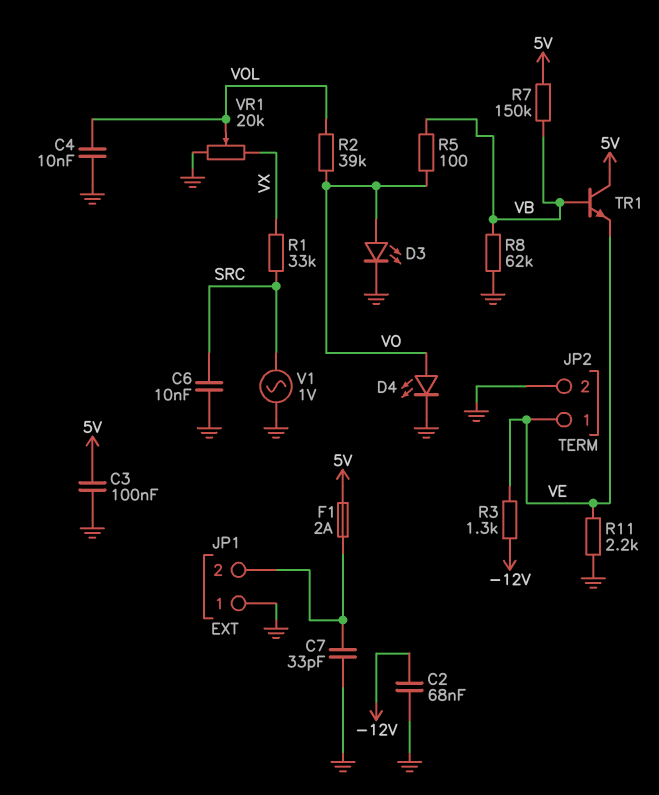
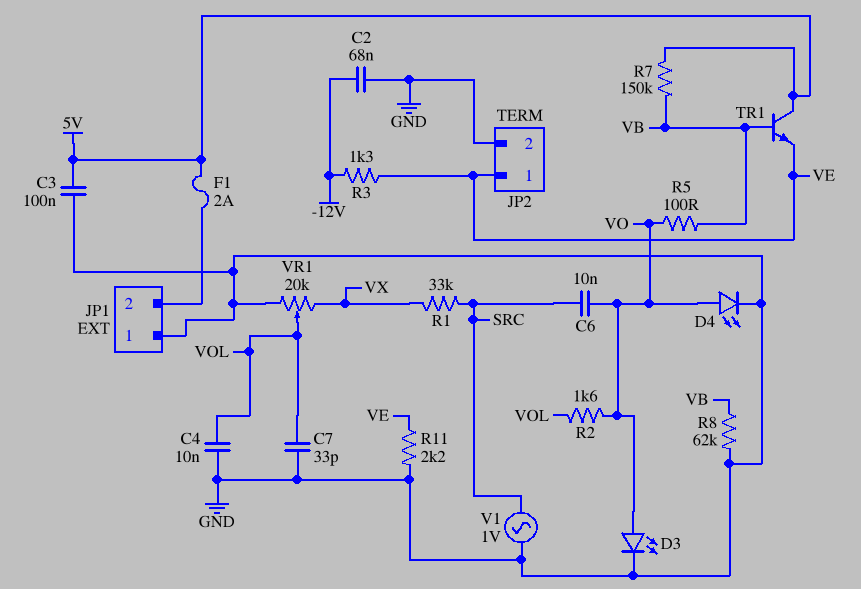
C6: 10nF (GND, SRC) -> 10nF (SRC, VO)
C7: 33pF (GND, JP1/2) -> 33pF (GND, VOL)
R2: 39k (VO, VOL) -> 1.6k (VO, VOL)

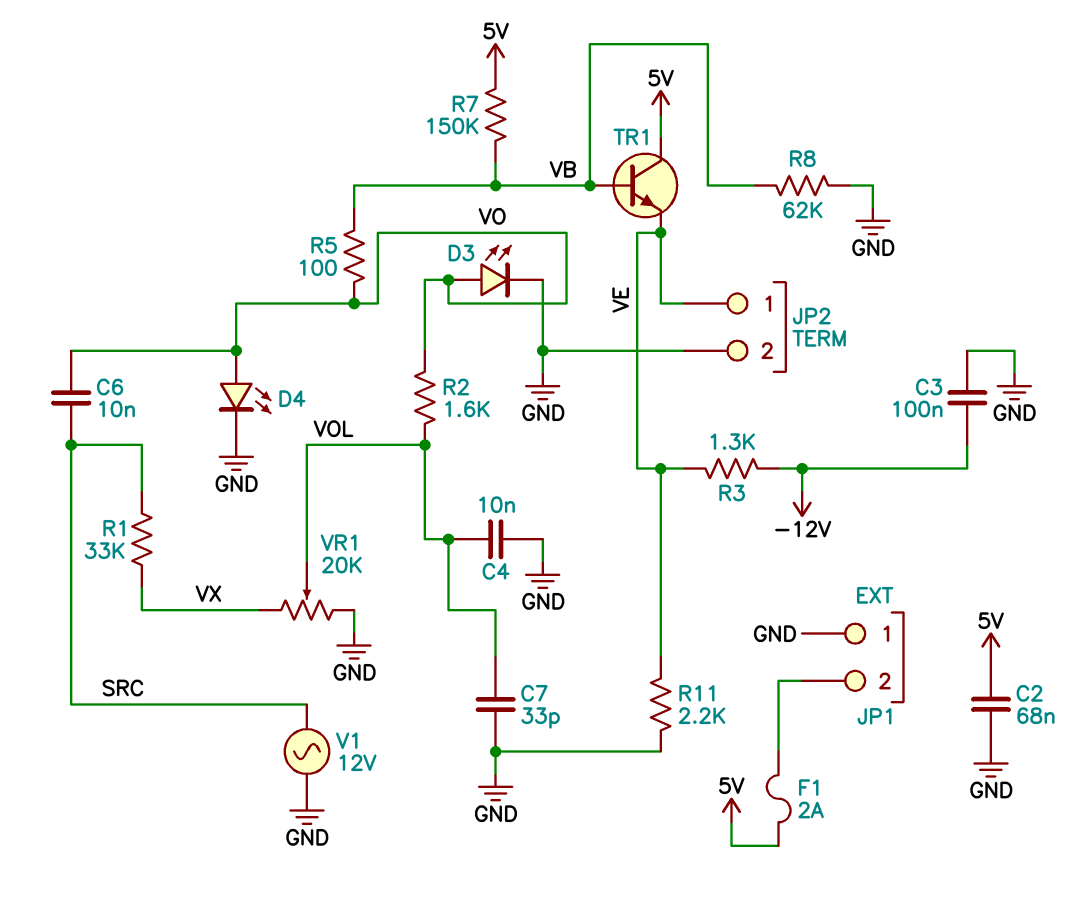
C2: 68nF (-12V, GND) -> 68nF (5V, GND)
C3: 100nF (5V, GND) -> 100nF (-12V, GND)
V1: AC 1V (GND, SRC) -> AC 12V (GND, SRC)

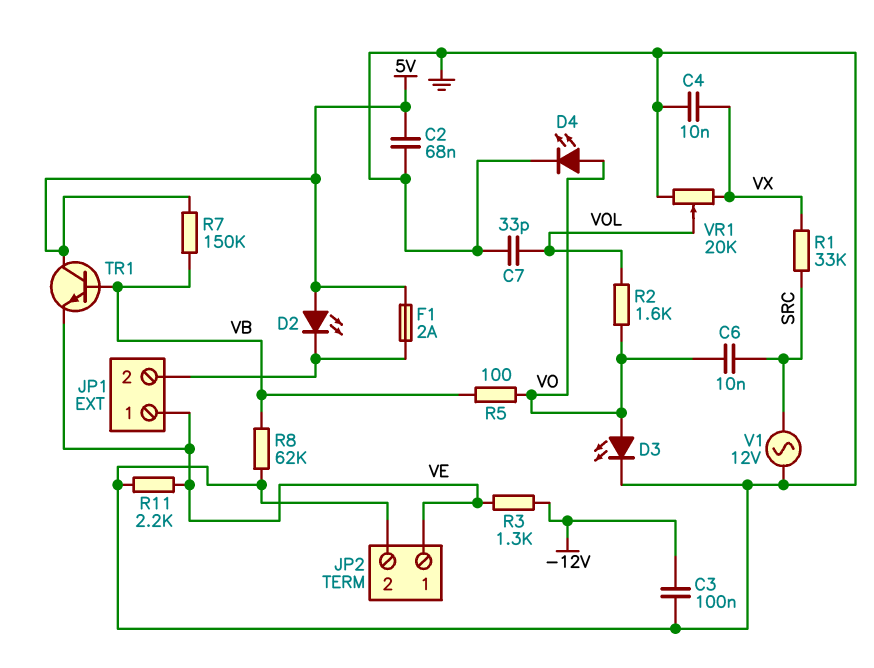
C4: 10nF (GND, VOL) -> 10nF (GND, VX)
D2: none -> LED (A 5V, K JP1/2)
JP1 pin 1: GND -> VE

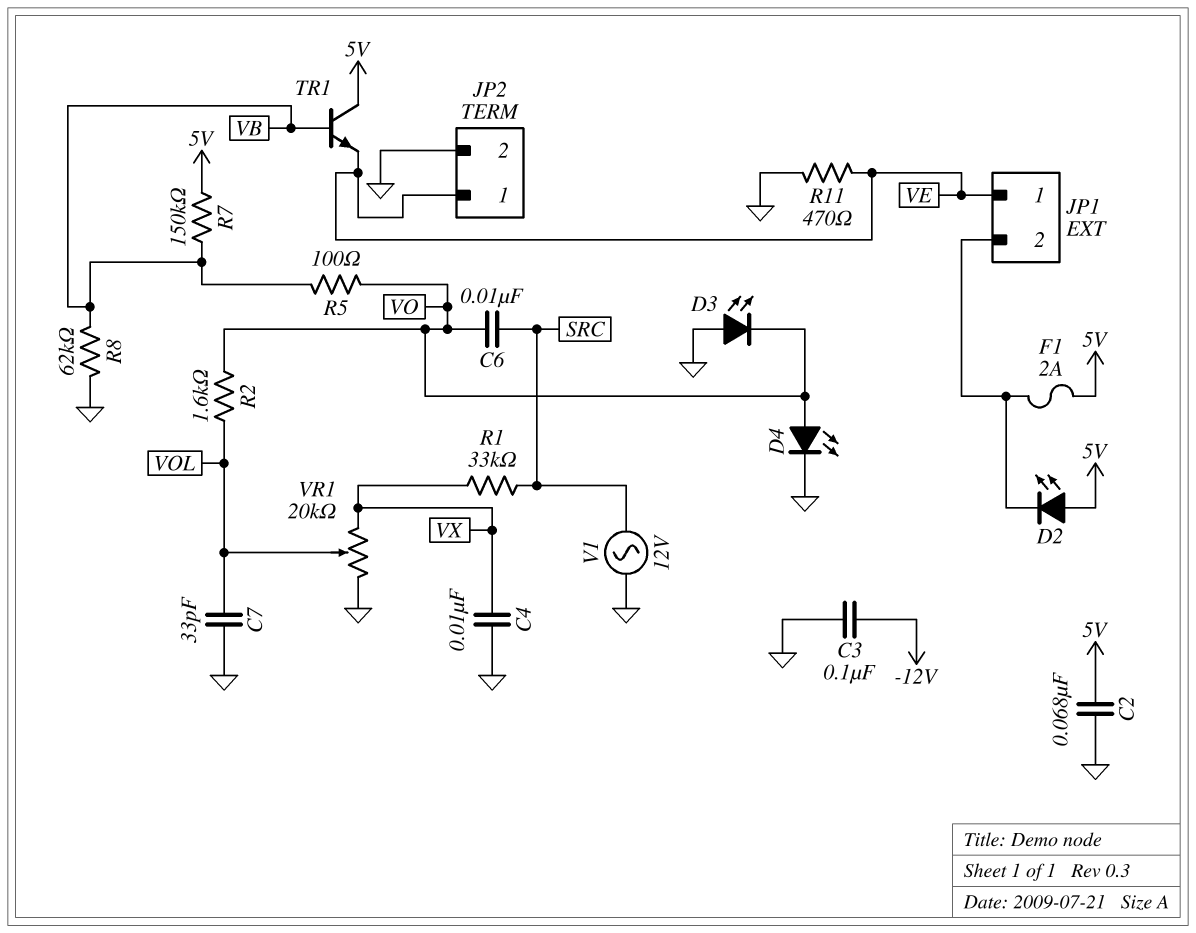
D3: LED (A VO, K GND) -> LED (A GND, K VO)
R3: 1.3k (-12V, VE) -> none
R11: 2.2k (GND, VE) -> 470 (GND, VE)

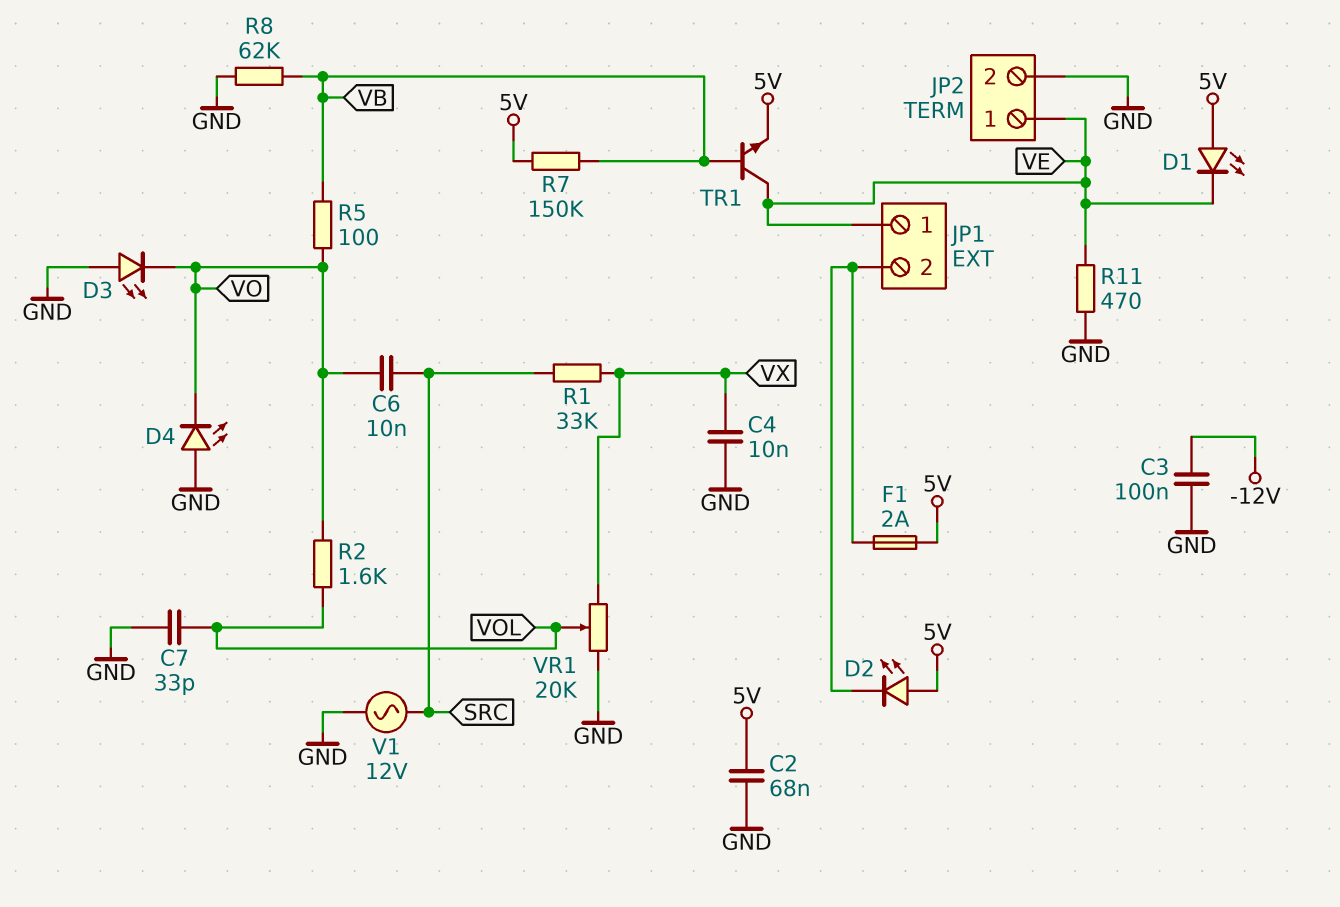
D1: none -> LED (A 5V, K VE)
D4: LED (A VO, K GND) -> LED (A GND, K VO)
TR1: NPN (B VB, C 5V, E VE) -> NPN (B VB, C VE, E 5V)

